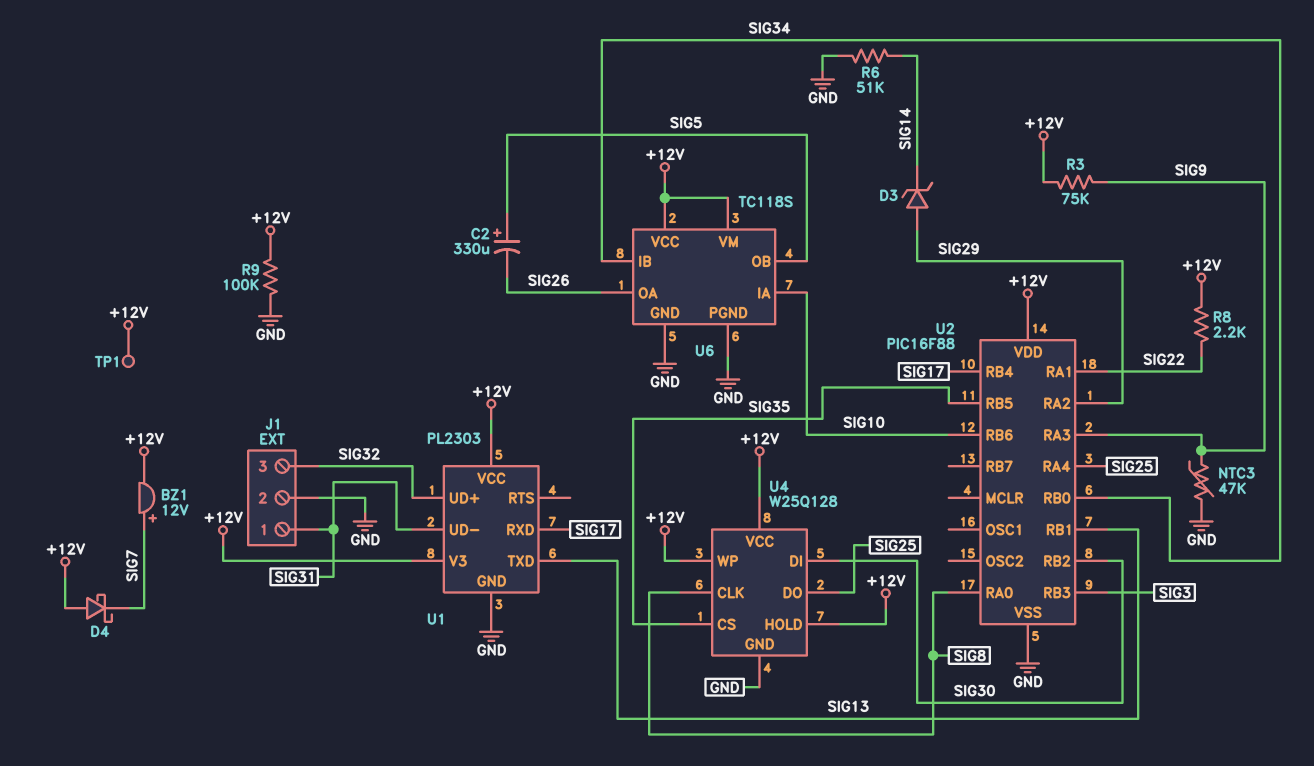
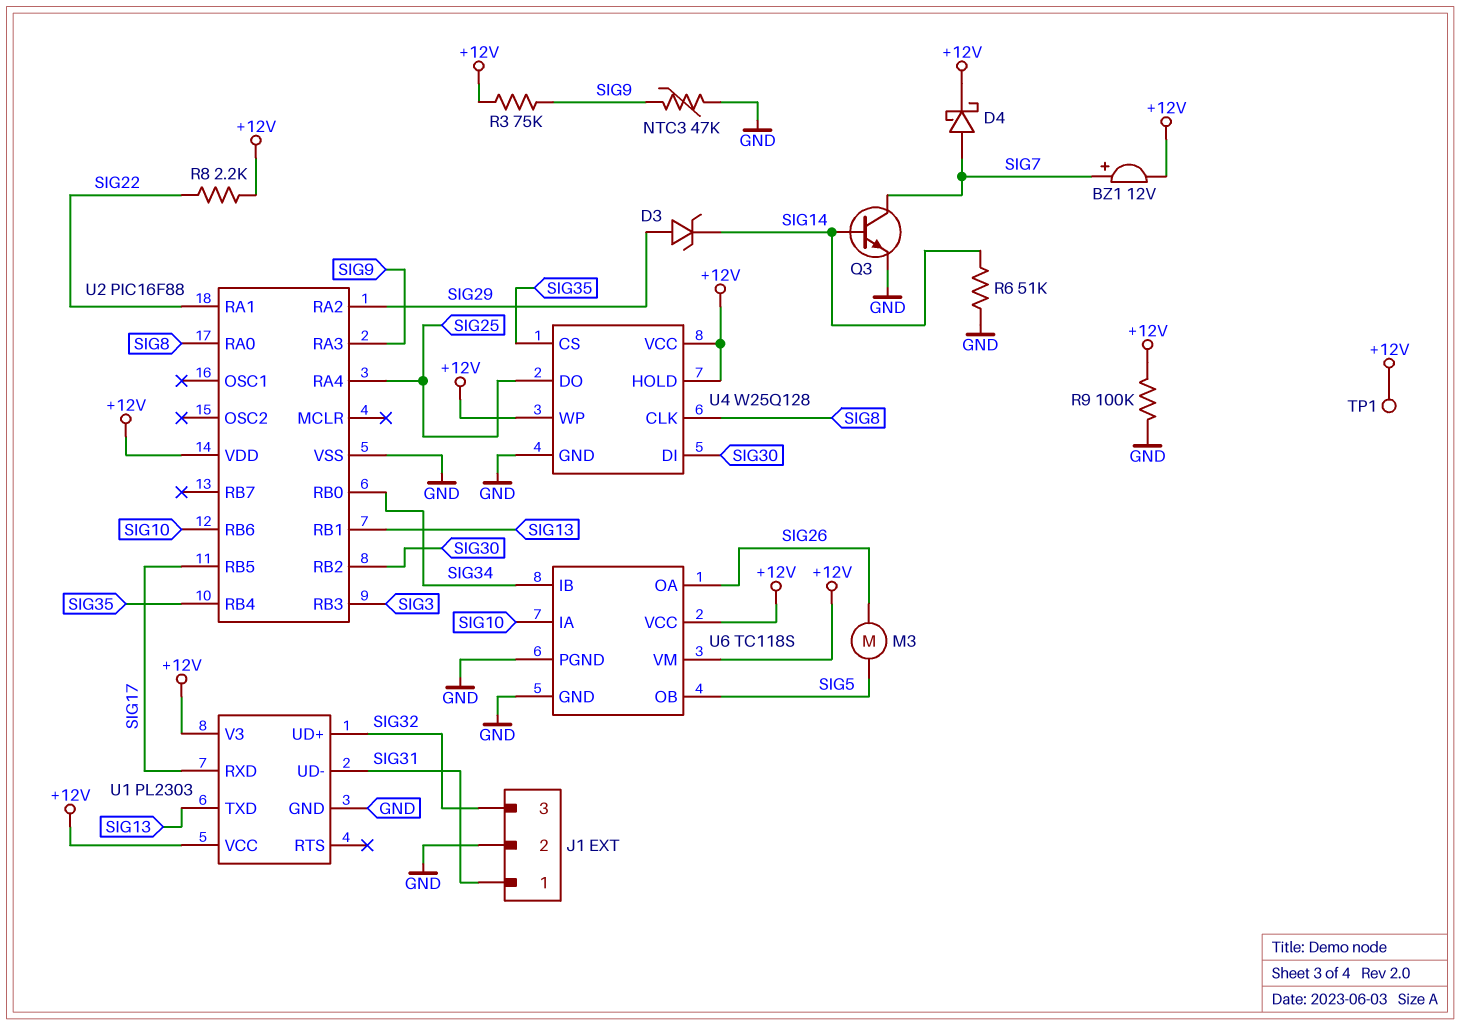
C2: 330uF (plus SIG5, minus SIG26) -> none
D4: schottky (A +12V, K SIG7) -> schottky (A SIG7, K +12V)
M3: none -> motor (SIG5, SIG26)
Q3: none -> NPN (B SIG14, C SIG7, E GND)
U2 pin RB4: SIG17 -> SIG35
U2 pin RB5: SIG35 -> SIG17

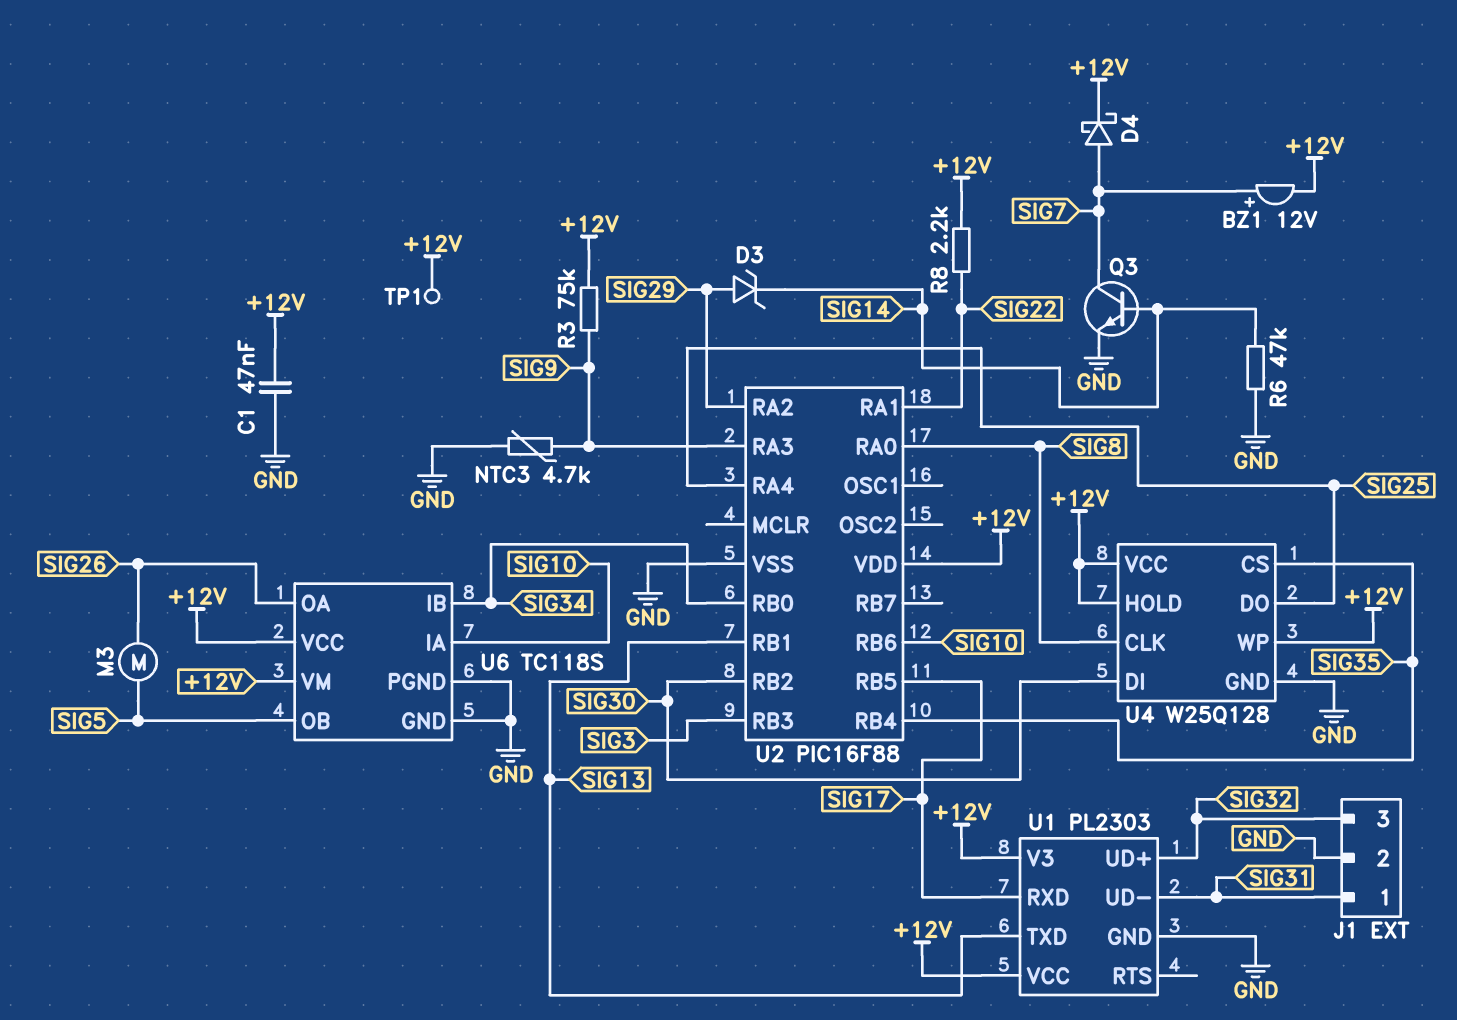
C1: none -> 47nF (+12V, GND)
NTC3: 47k (GND, SIG9) -> 4.7k (GND, SIG9)
R6: 51k (GND, SIG14) -> 47k (GND, SIG14)
R9: 100k (+12V, GND) -> none

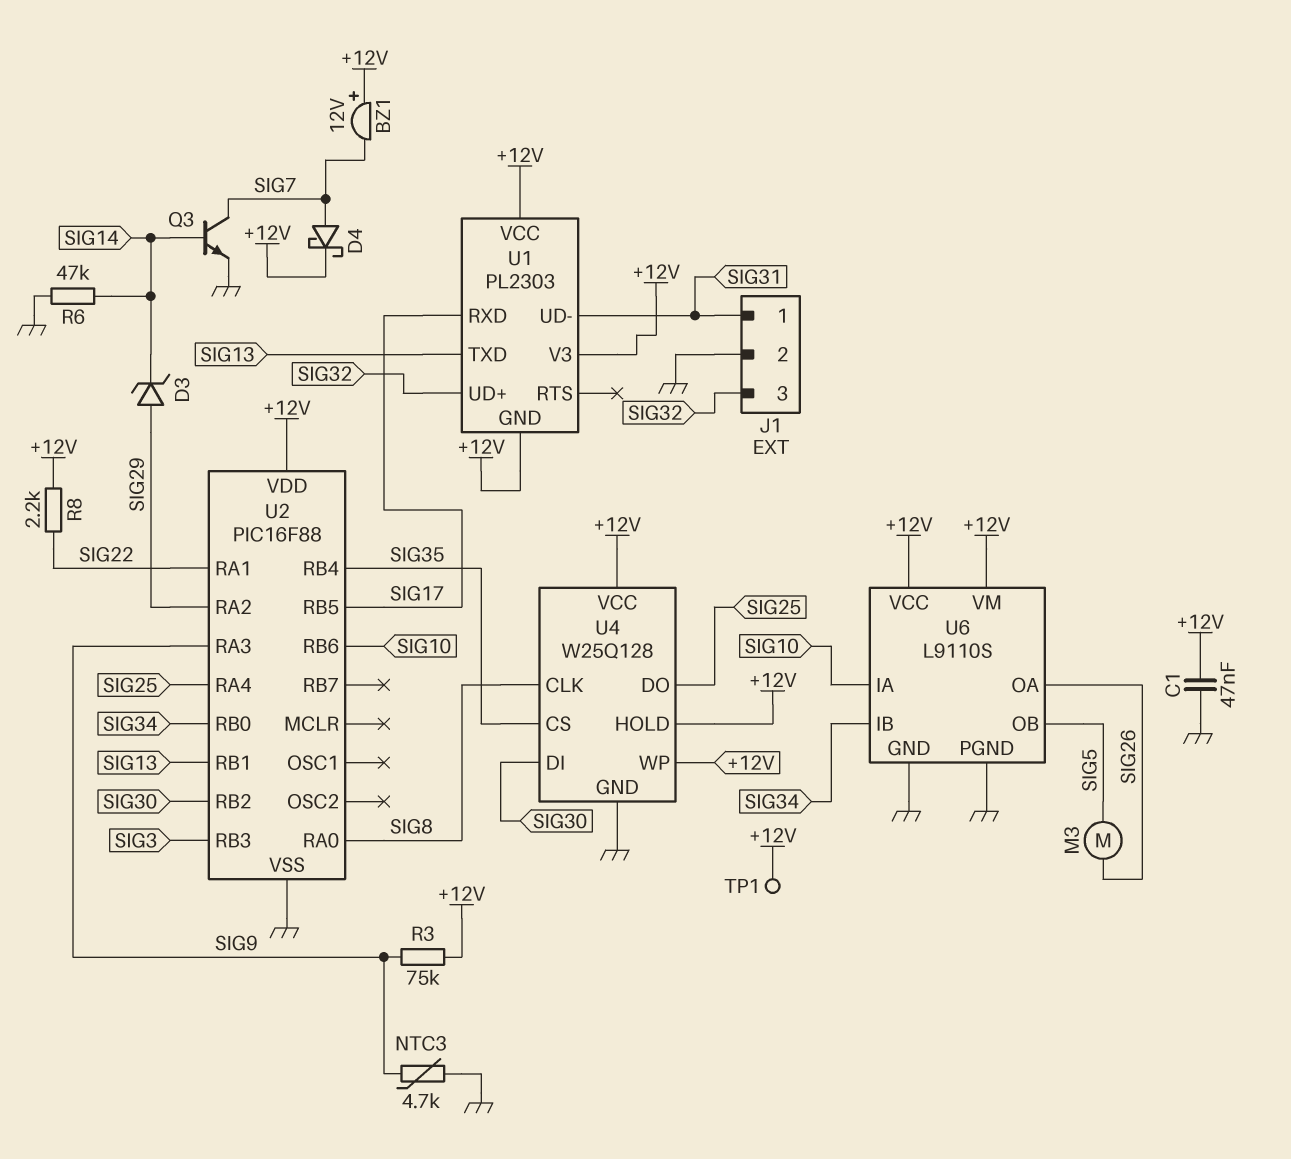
BZ1: buzzer 12V (plus SIG7, minus +12V) -> buzzer 12V (plus +12V, minus SIG7)
U1 pin GND: GND -> +12V
U6: TC118S -> L9110S

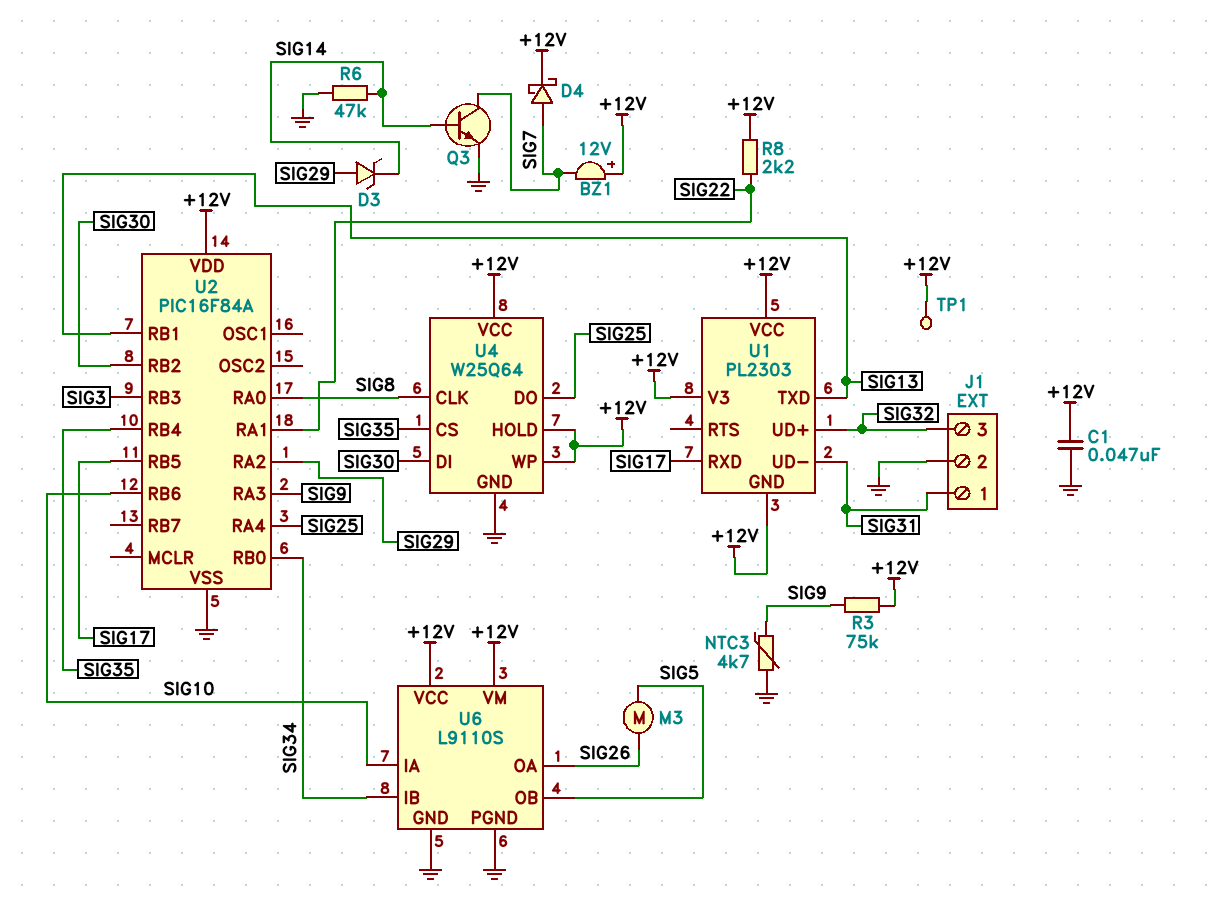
U2: PIC16F88 -> PIC16F84A
U4: W25Q128 -> W25Q64

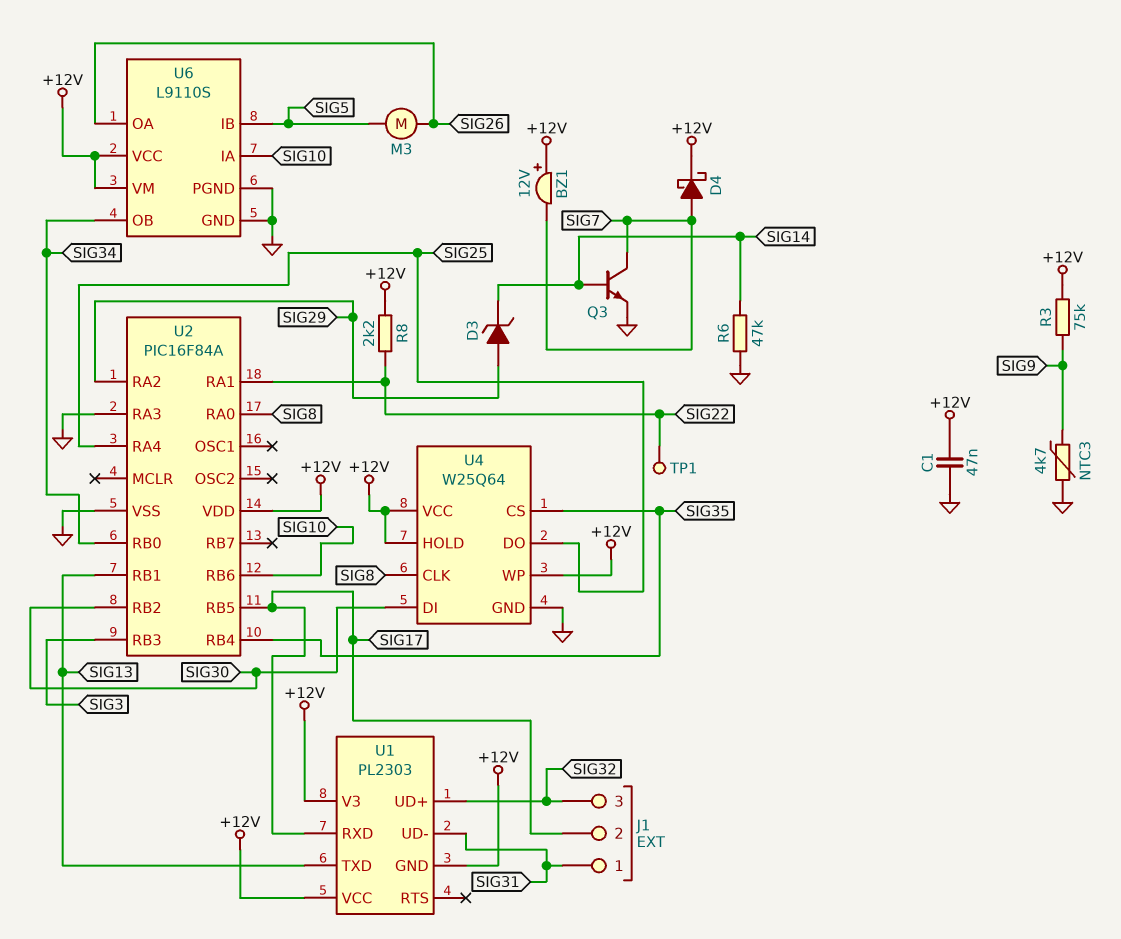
J1 pin 2: GND -> SIG17
TP1: test point (+12V) -> test point (SIG22)
U2 pin RA3: SIG9 -> GND
U6 pin IB: SIG34 -> SIG5
U6 pin OB: SIG5 -> SIG34

